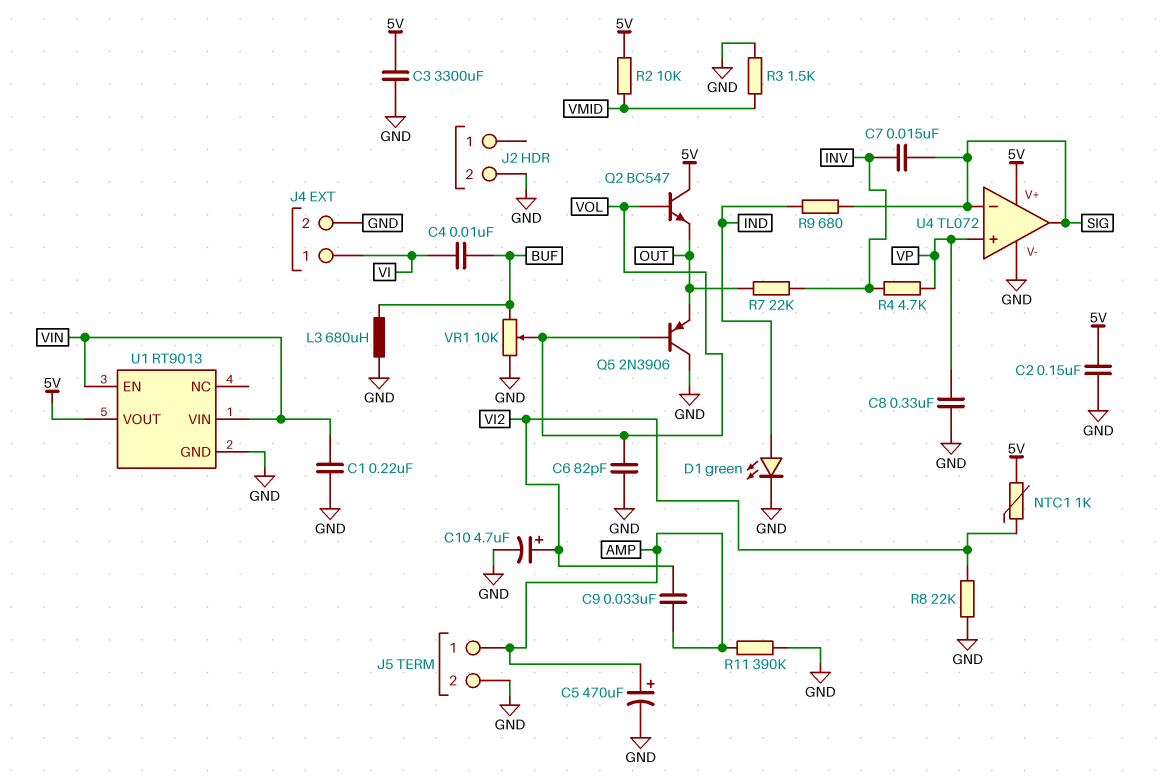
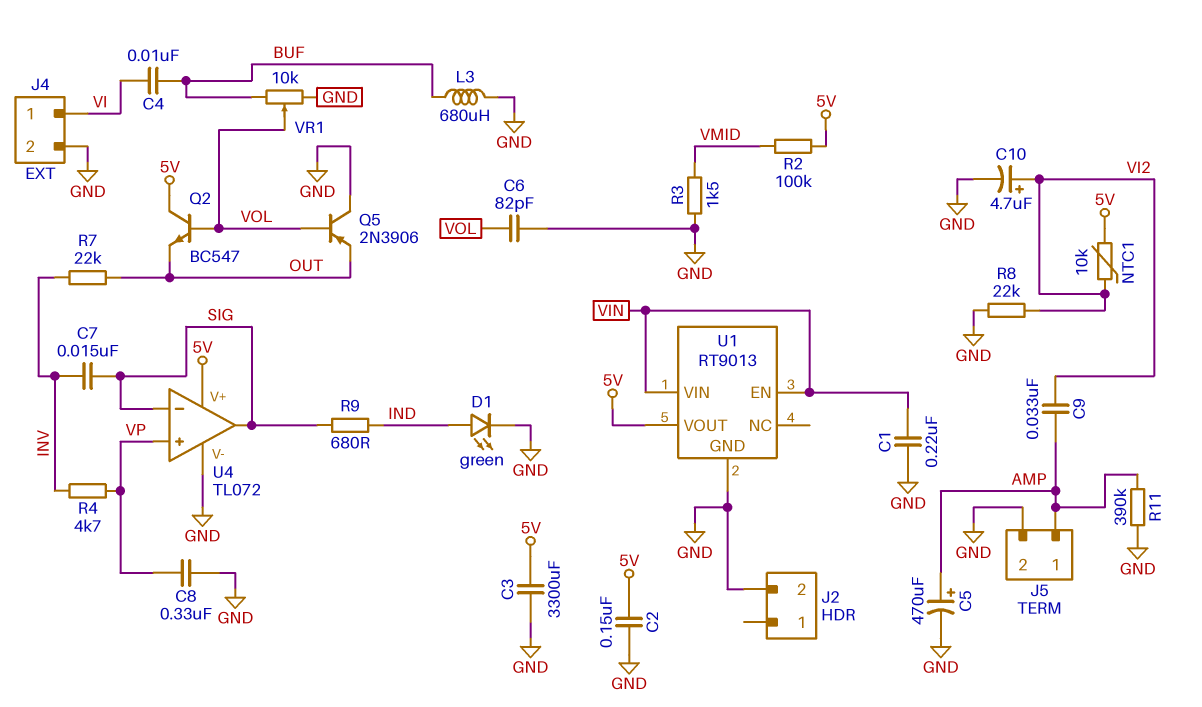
NTC1: 1k (5V, VI2) -> 10k (5V, VI2)
R2: 10k (5V, VMID) -> 100k (5V, VMID)

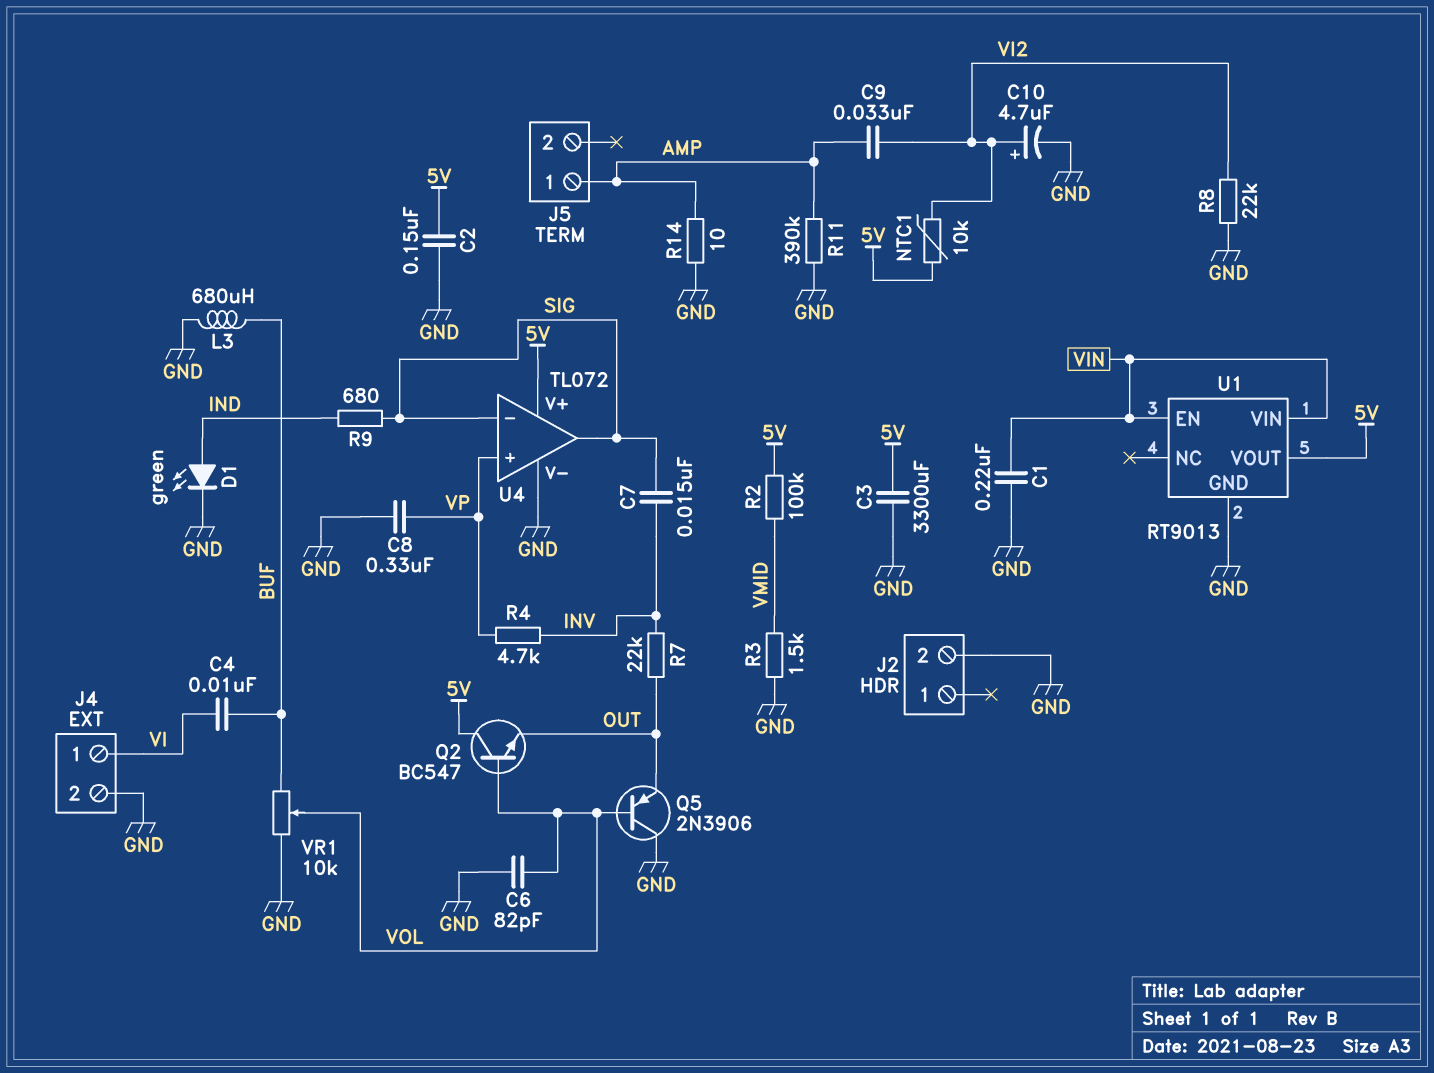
C5: 470uF (plus AMP, minus GND) -> none
J5 pin 2: GND -> none
R14: none -> 10 (AMP, GND)

